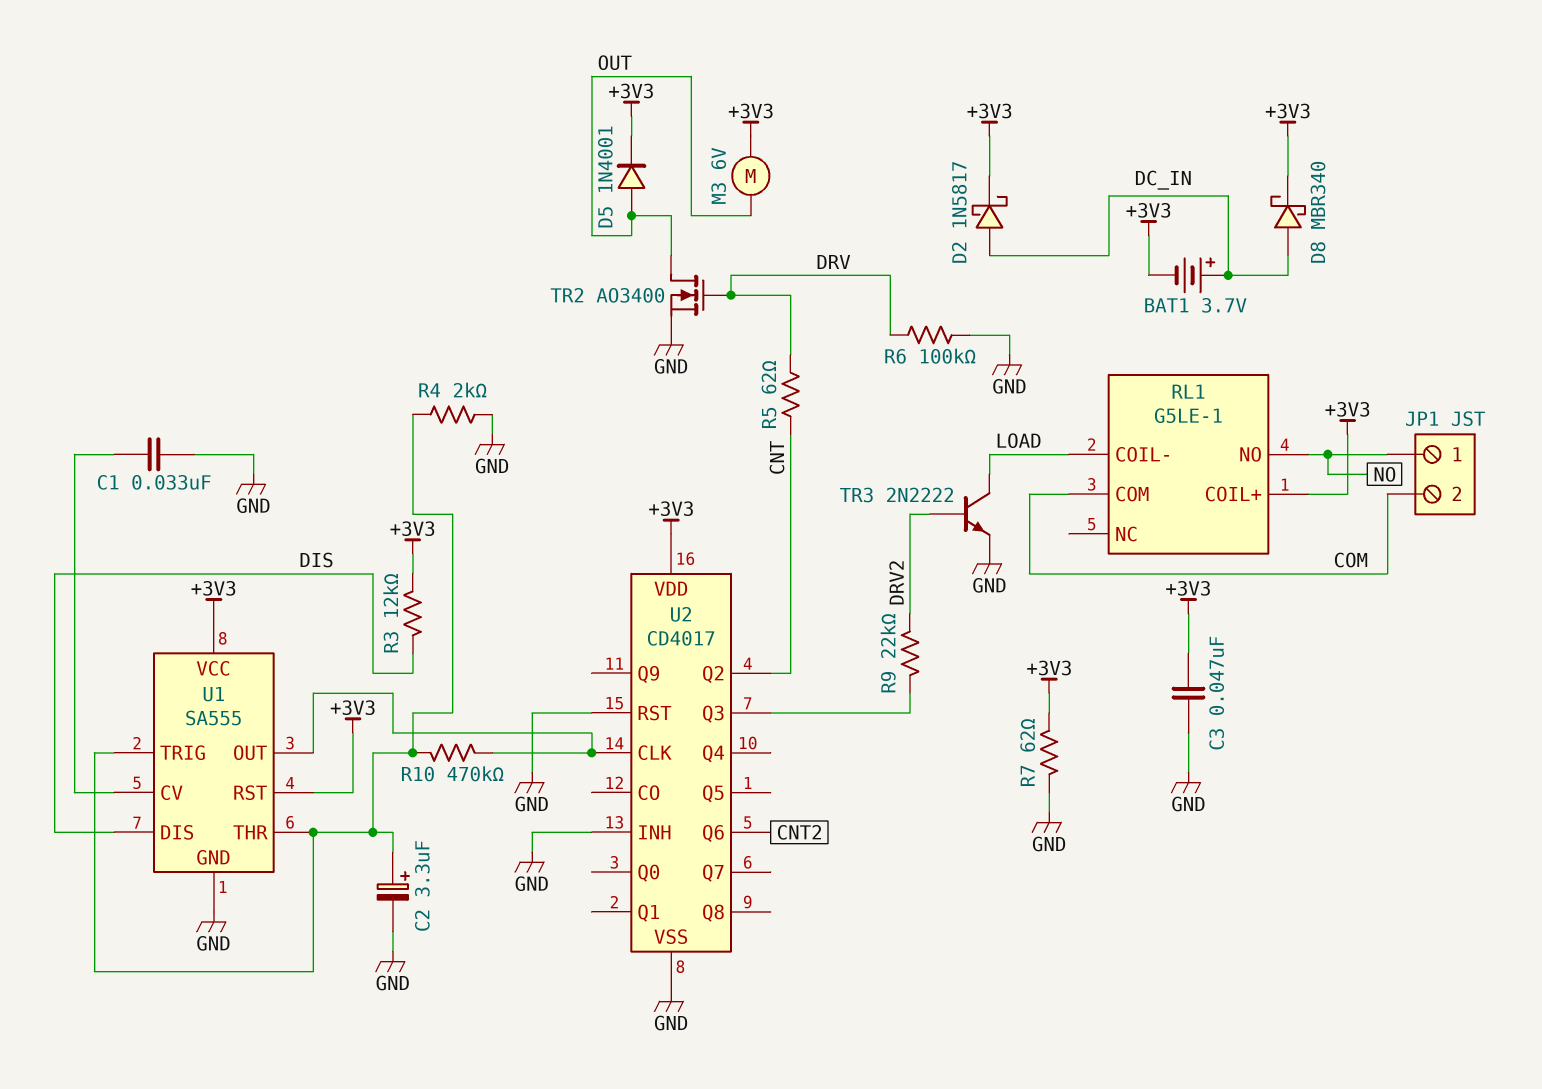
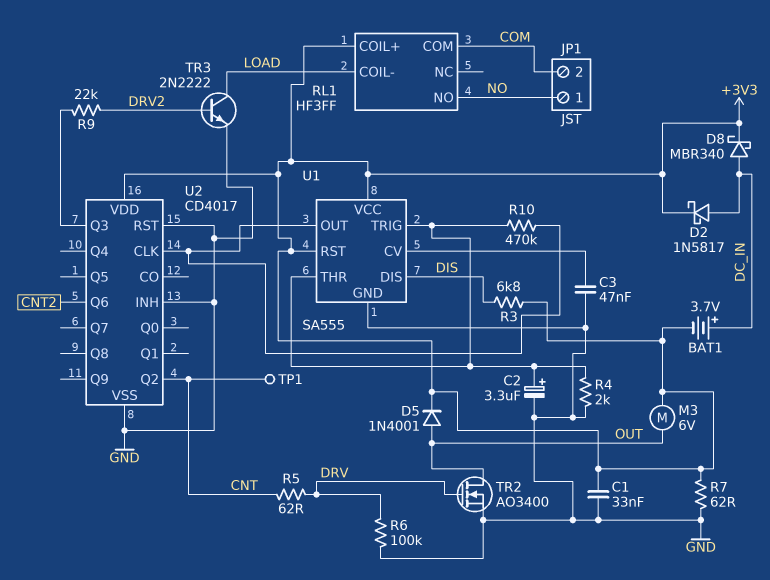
C1: 33nF (GND, U1/CV) -> 33nF (+3V3, GND)
C3: 47nF (+3V3, GND) -> 47nF (GND, U1/CV)
R3: 12k (+3V3, DIS) -> 6.8k (+3V3, DIS)
RL1: G5LE-1 -> HF3FF
TP1: none -> test point (CNT)

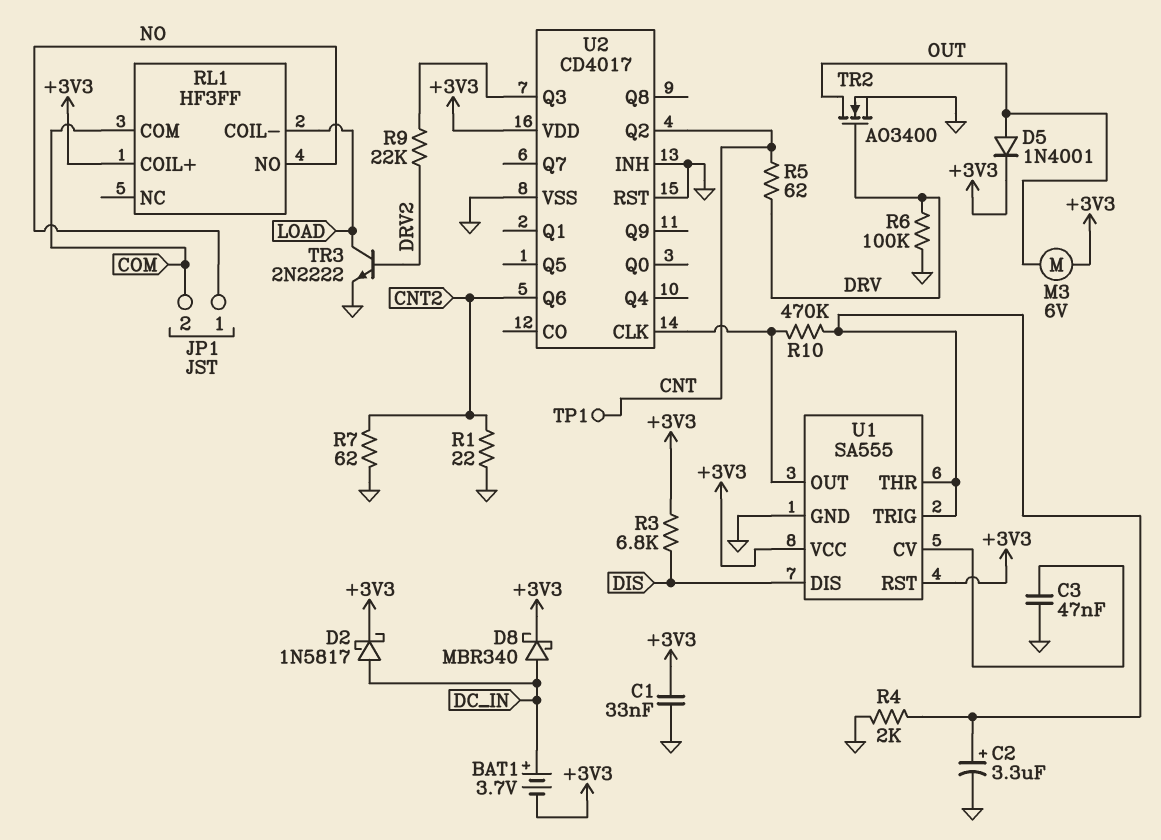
R1: none -> 22 (CNT2, GND)
R7: 62 (+3V3, GND) -> 62 (CNT2, GND)

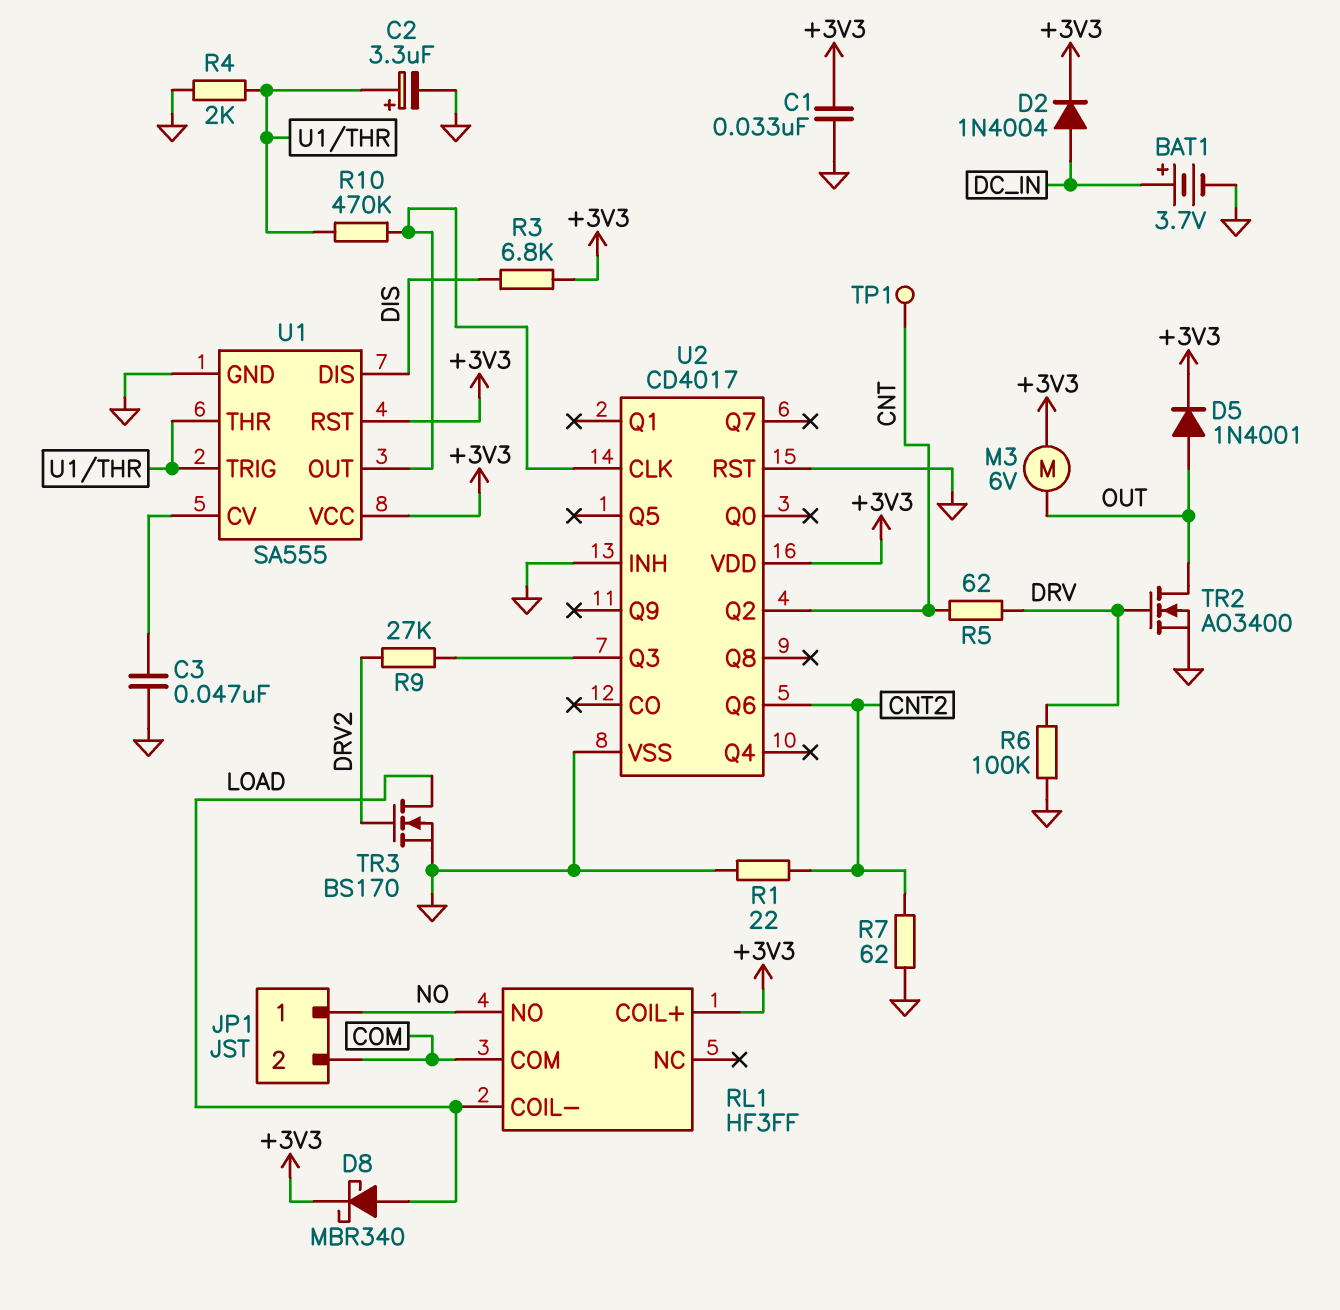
BAT1: 3.7V (plus DC_IN, minus +3V3) -> 3.7V (plus DC_IN, minus GND)
D2: schottky 1N5817 (A DC_IN, K +3V3) -> diode 1N4004 (A DC_IN, K +3V3)
D8: schottky MBR340 (A DC_IN, K +3V3) -> schottky MBR340 (A LOAD, K +3V3)
R9: 22k (DRV2, U2/Q3) -> 27k (DRV2, U2/Q3)
TR3: NPN 2N2222 (B DRV2, C LOAD, E GND) -> NMOS BS170 (G DRV2, D LOAD, S GND)

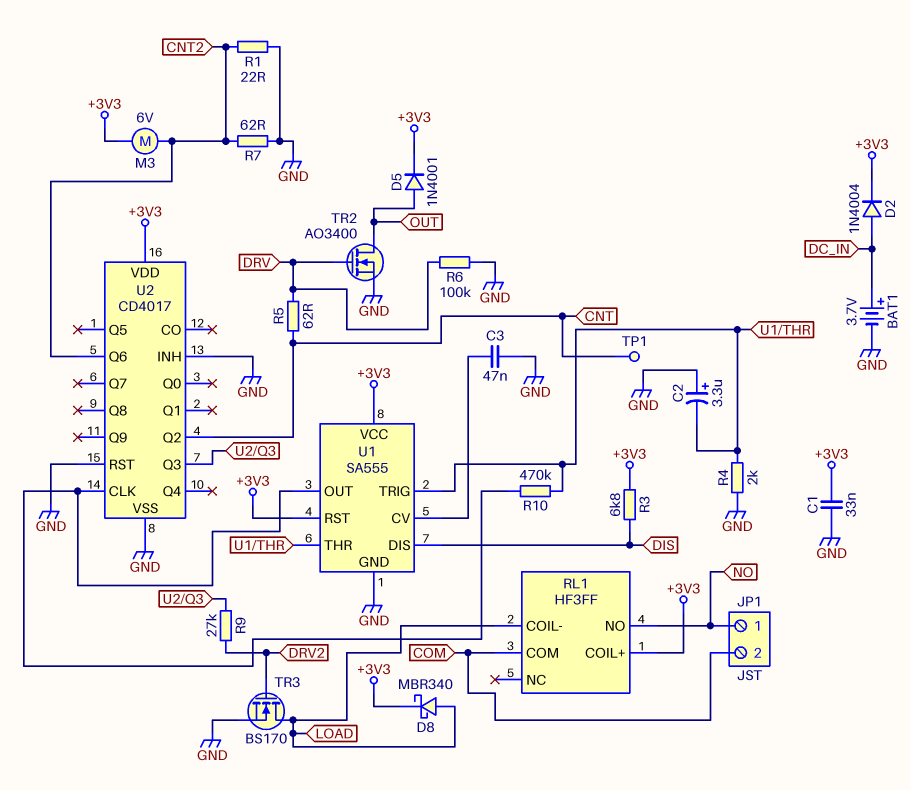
C2: 3.3uF (plus U1/THR, minus GND) -> 3.3uF (plus GND, minus U1/THR)
M3: motor 6V (+3V3, OUT) -> motor 6V (+3V3, CNT2)

